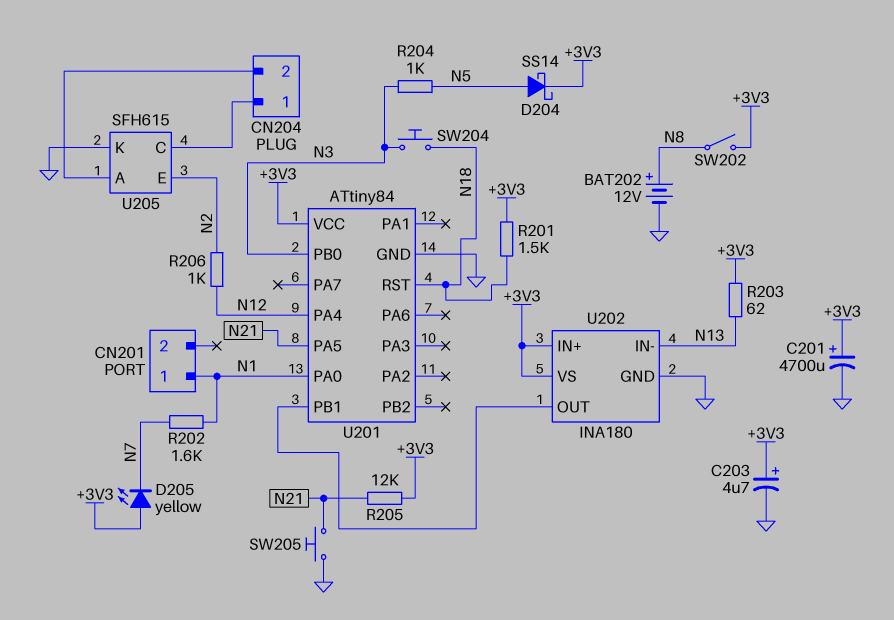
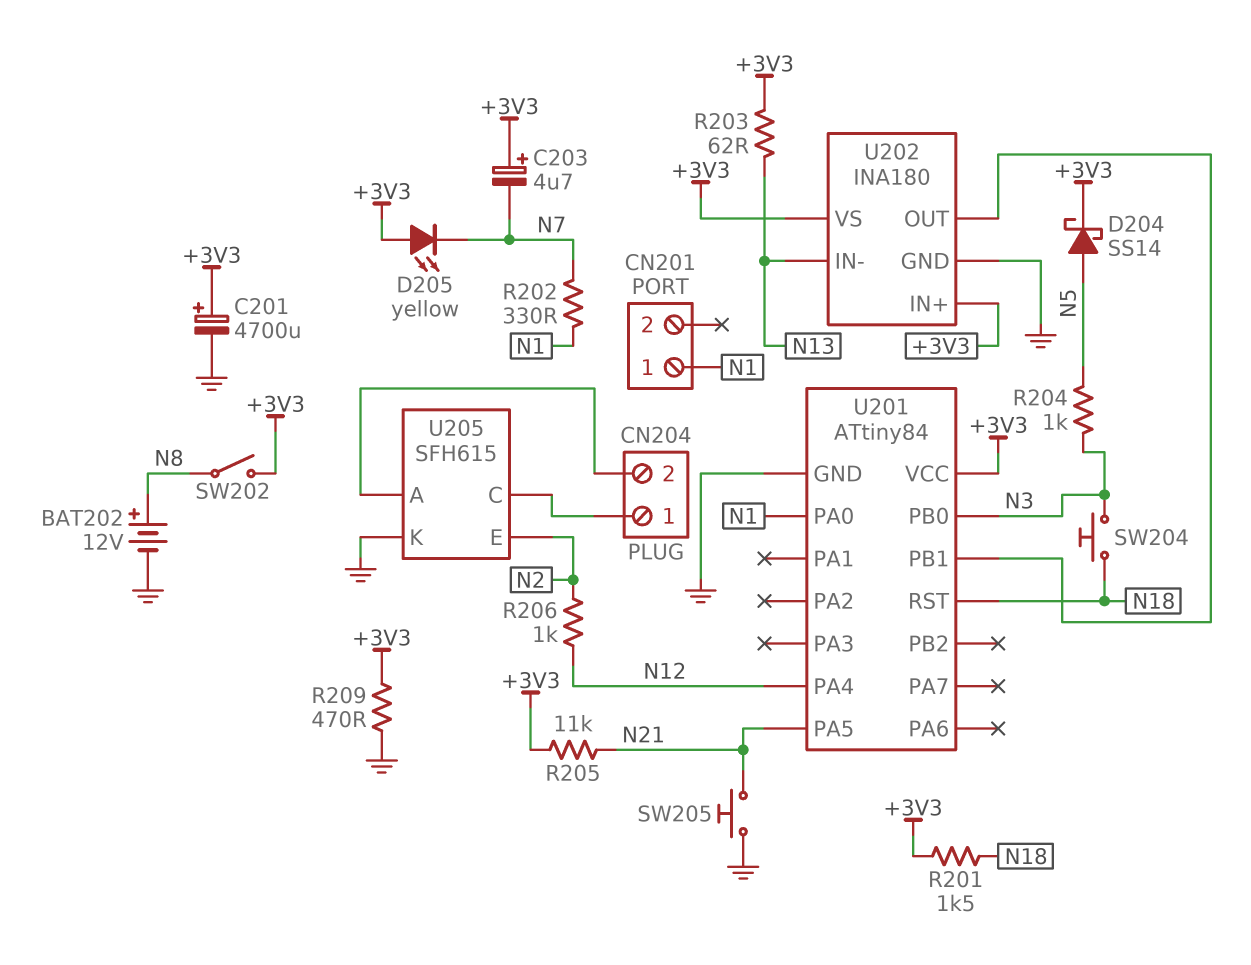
C203: 4.7uF (plus +3V3, minus GND) -> 4.7uF (plus +3V3, minus N7)
R202: 1.6k (N1, N7) -> 330 (N1, N7)
R205: 12k (+3V3, N21) -> 11k (+3V3, N21)
R209: none -> 470 (+3V3, GND)

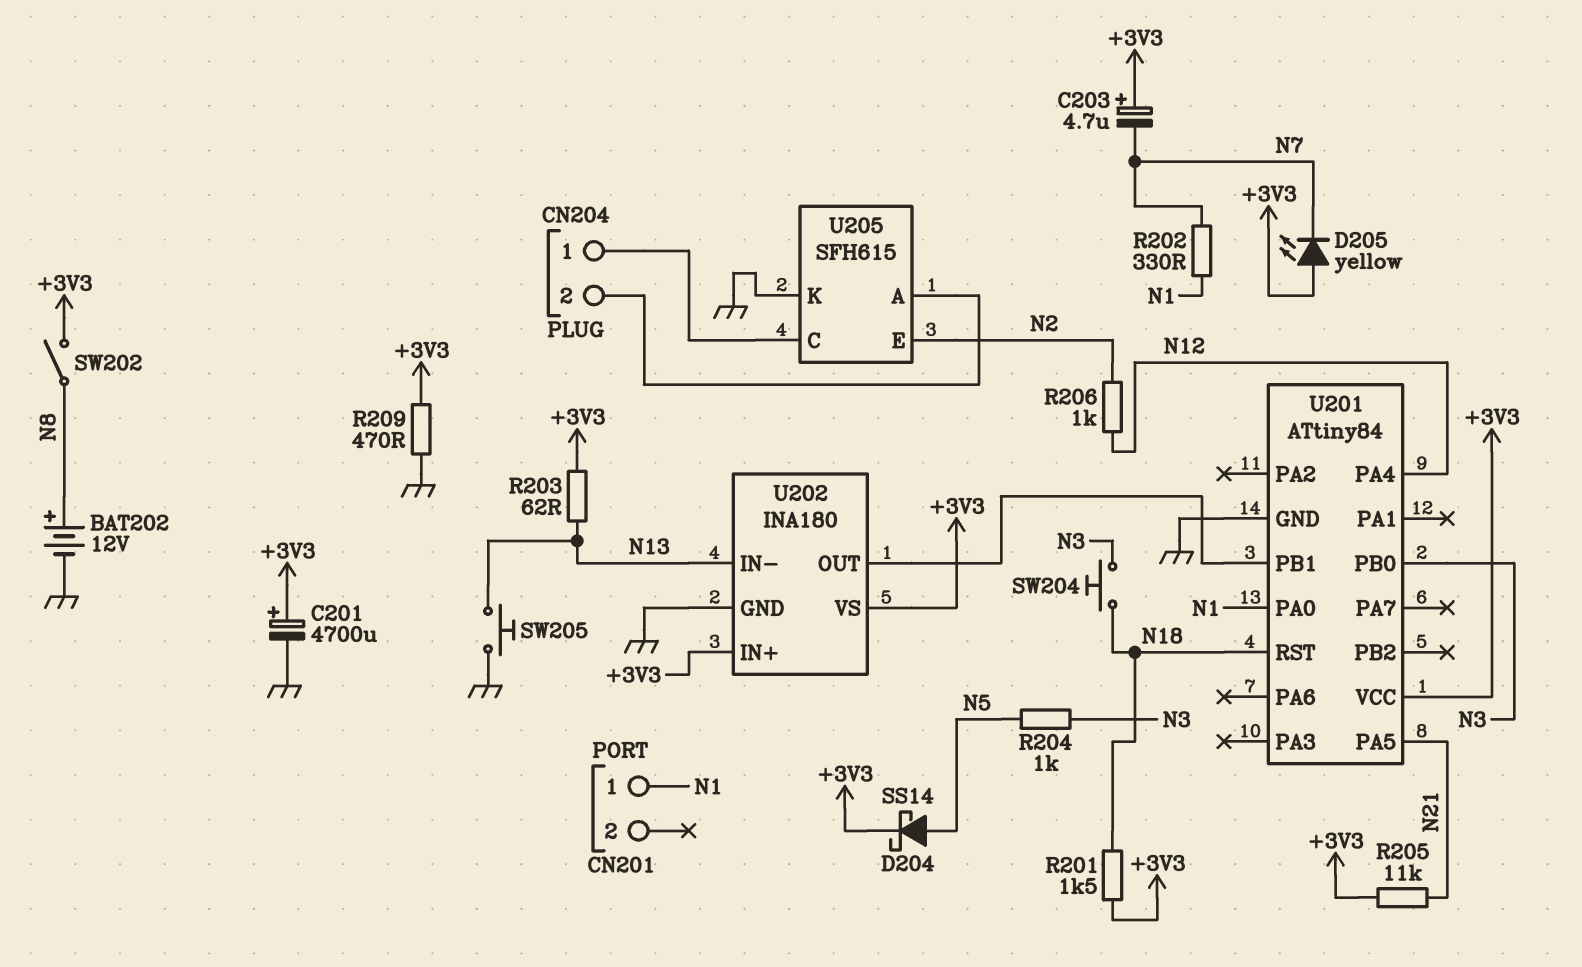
SW205: button (GND, N21) -> button (GND, N13)

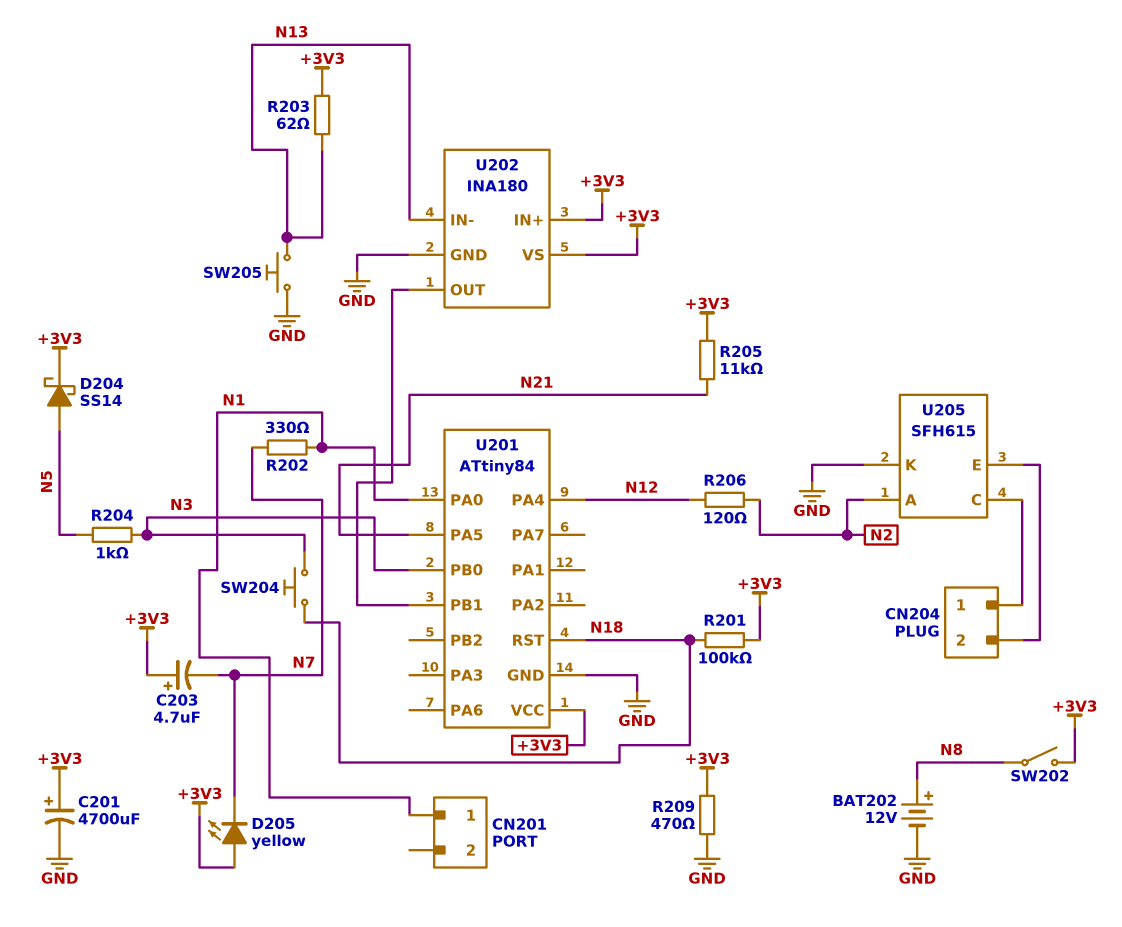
R201: 1.5k (+3V3, N18) -> 100k (+3V3, N18)
R206: 1k (N2, N12) -> 120 (N2, N12)
U205 pin A: CN204/2 -> N2
U205 pin E: N2 -> CN204/2

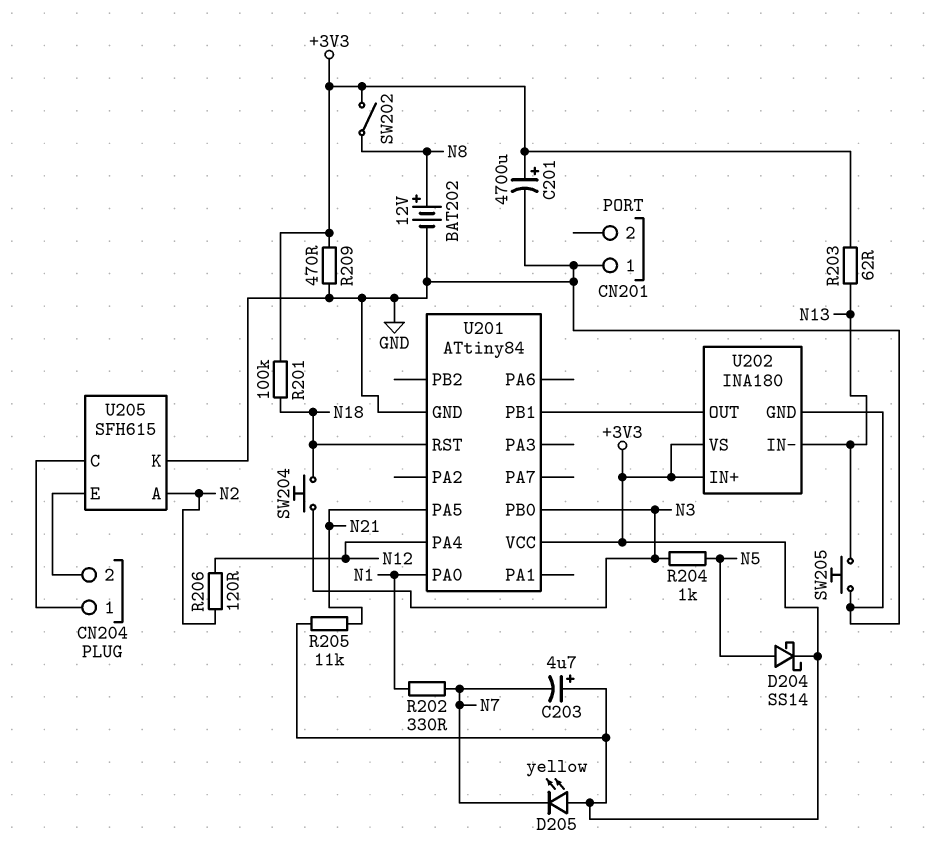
CN201 pin 1: N1 -> GND

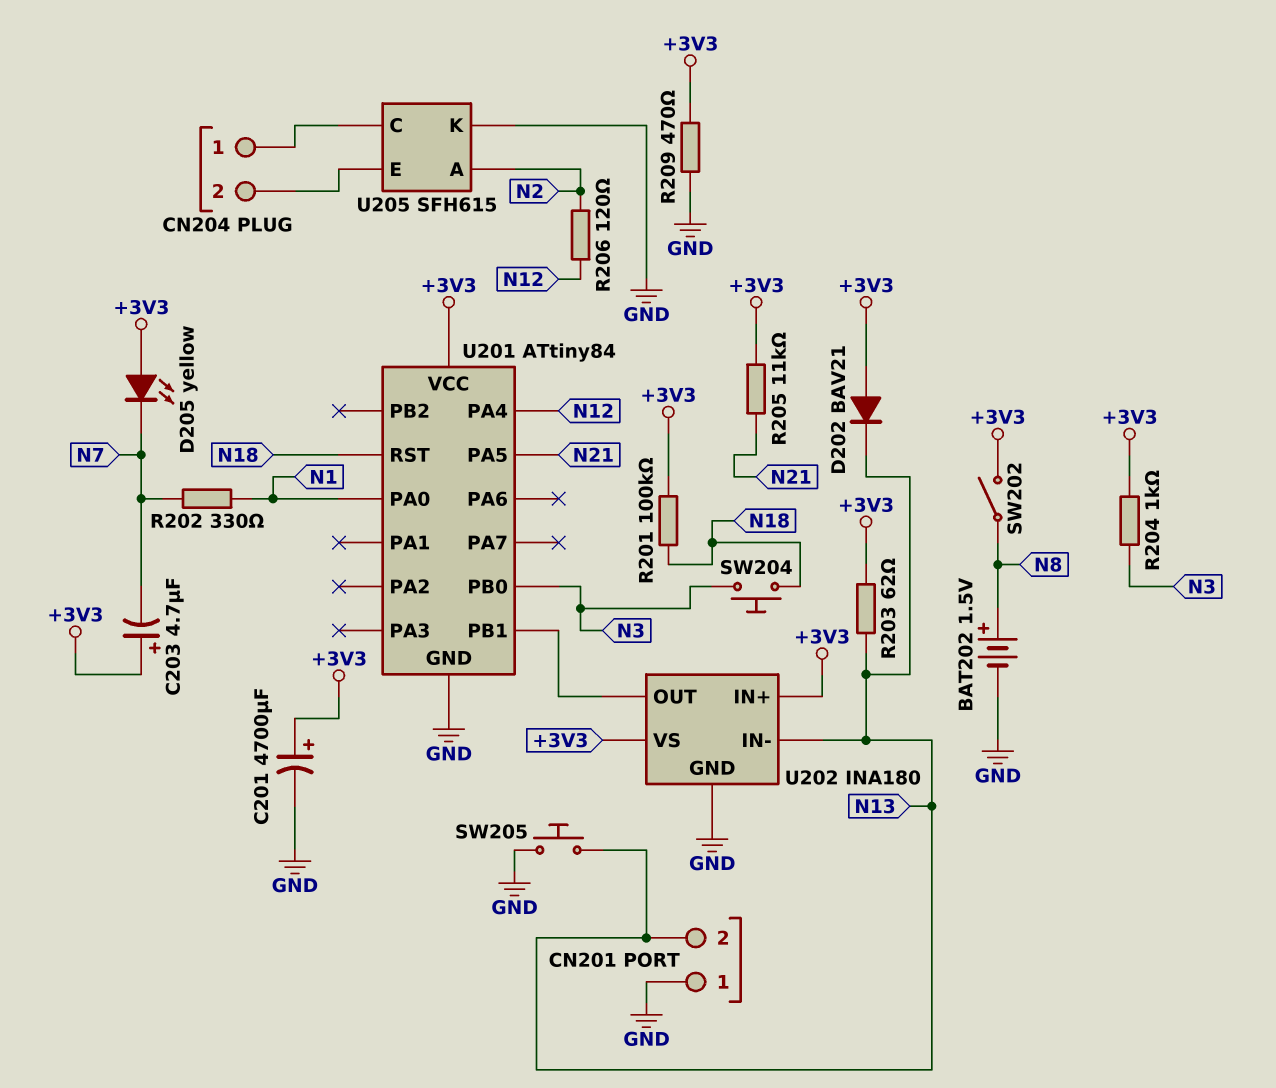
BAT202: 12V (plus N8, minus GND) -> 1.5V (plus N8, minus GND)
CN201 pin 2: none -> N13
D202: none -> diode BAV21 (A +3V3, K N13)
D204: schottky SS14 (A N5, K +3V3) -> none
R204: 1k (N3, N5) -> 1k (+3V3, N3)

